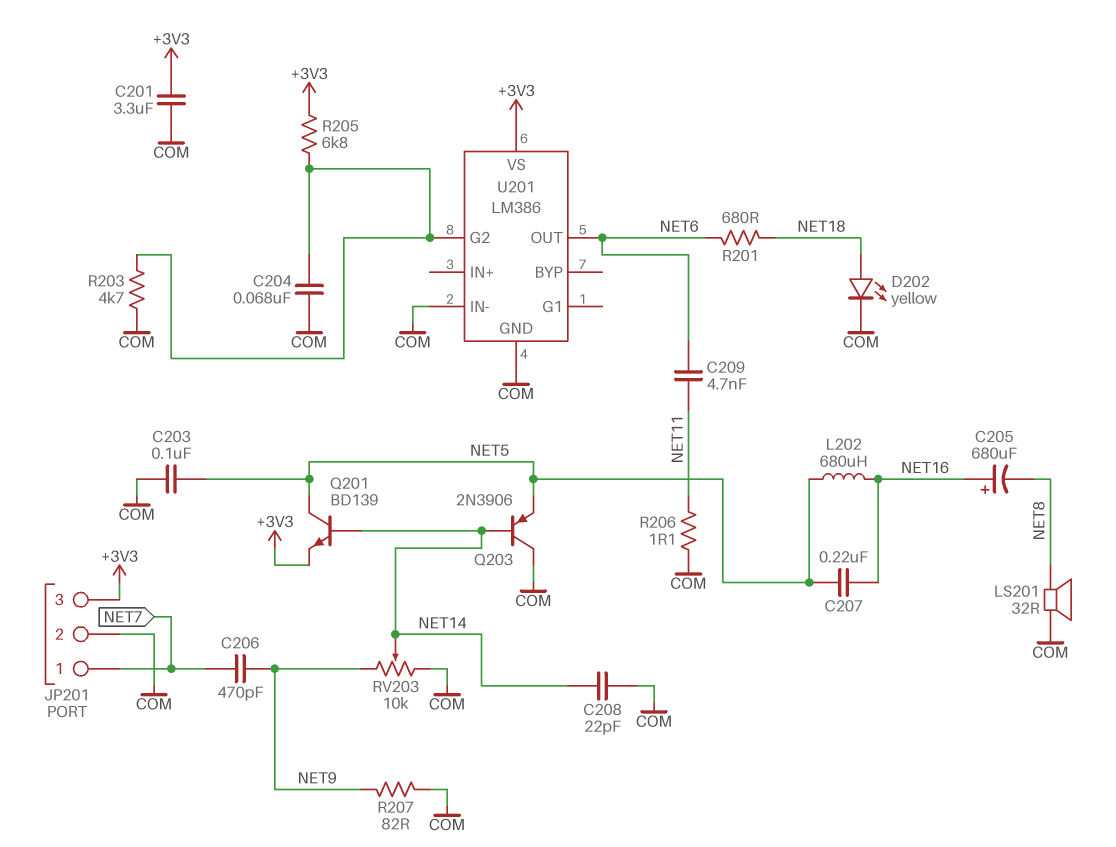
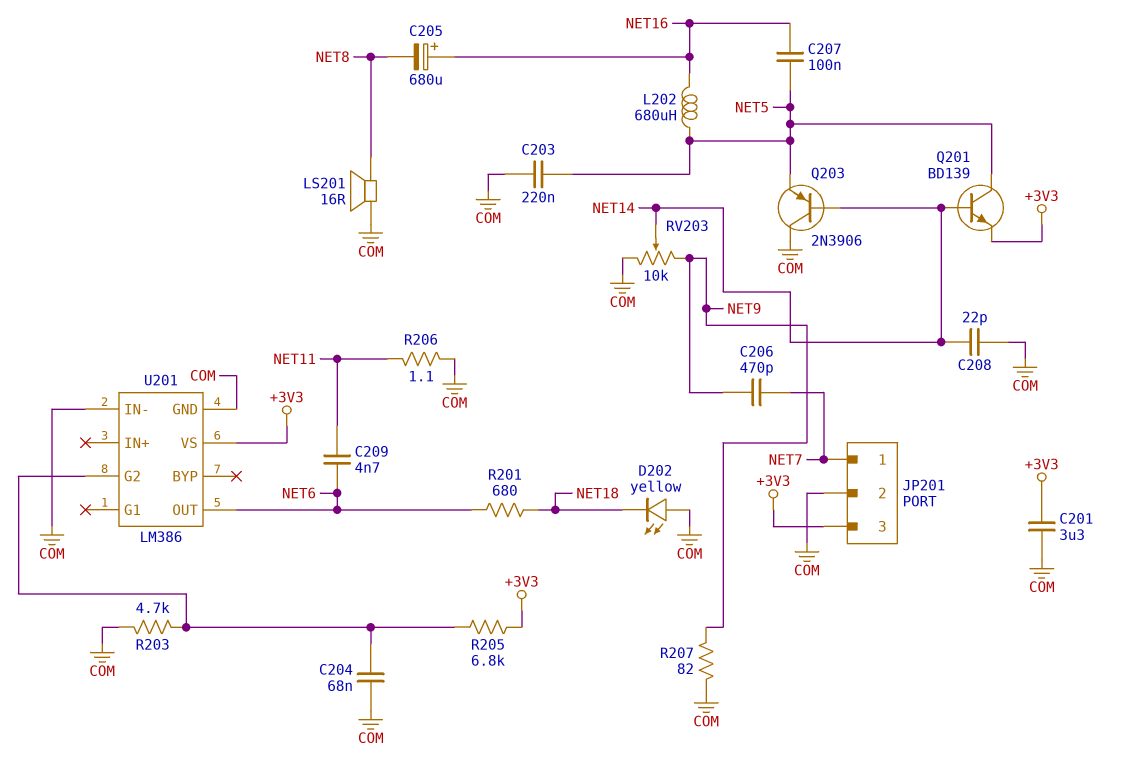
C203: 100nF (COM, NET5) -> 220nF (COM, NET5)
C207: 220nF (NET5, NET16) -> 100nF (NET5, NET16)
D202: LED yellow (A NET18, K COM) -> LED yellow (A COM, K NET18)
LS201: speaker 32R (COM, NET8) -> speaker 16R (COM, NET8)

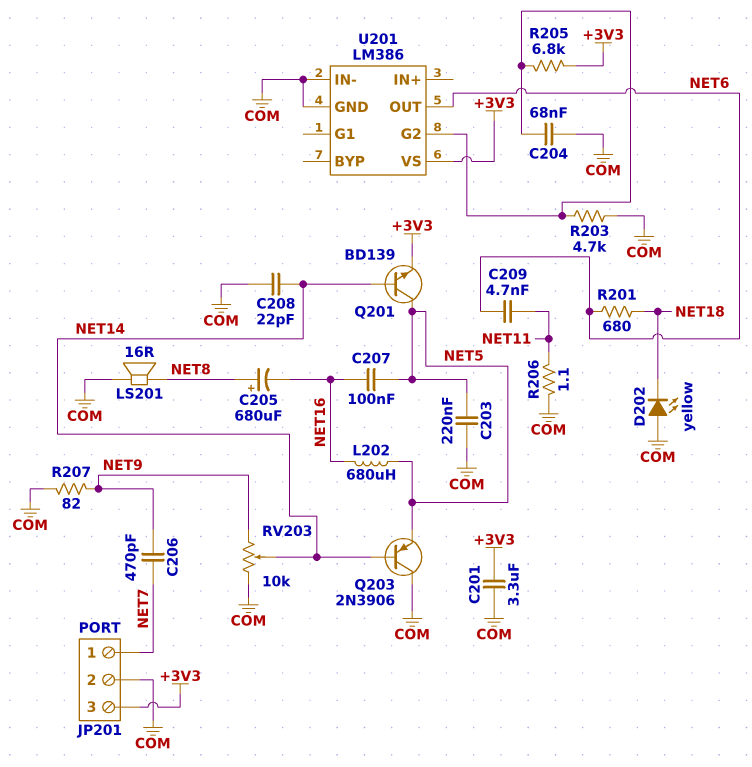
C205: 680uF (plus NET16, minus NET8) -> 680uF (plus NET8, minus NET16)

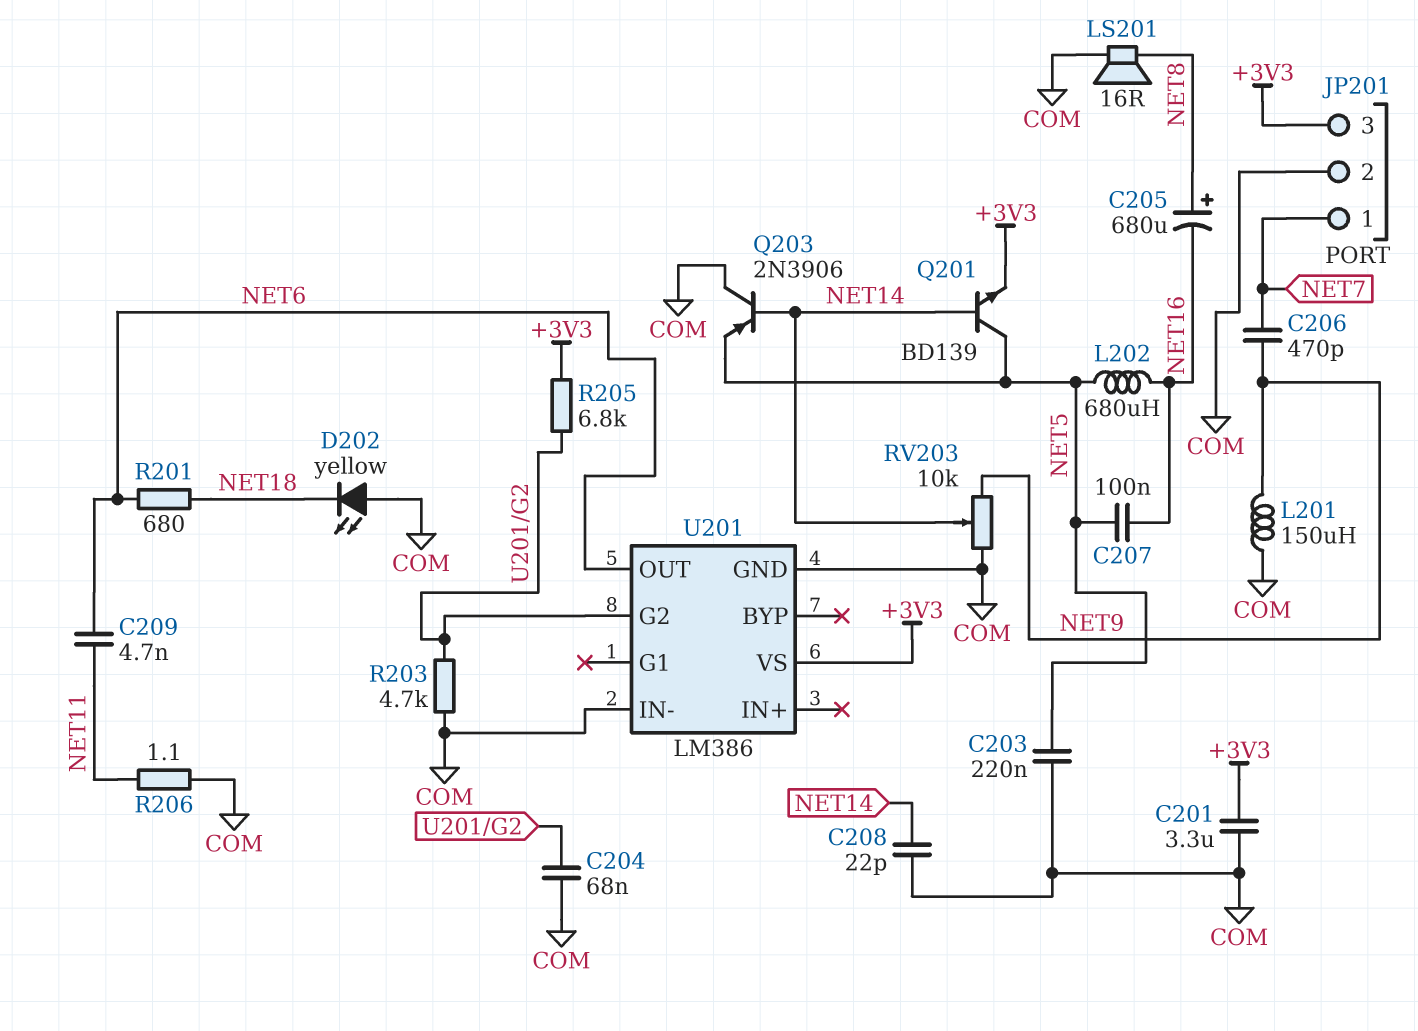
L201: none -> 150uH (COM, NET9)
R207: 82 (COM, NET9) -> none

